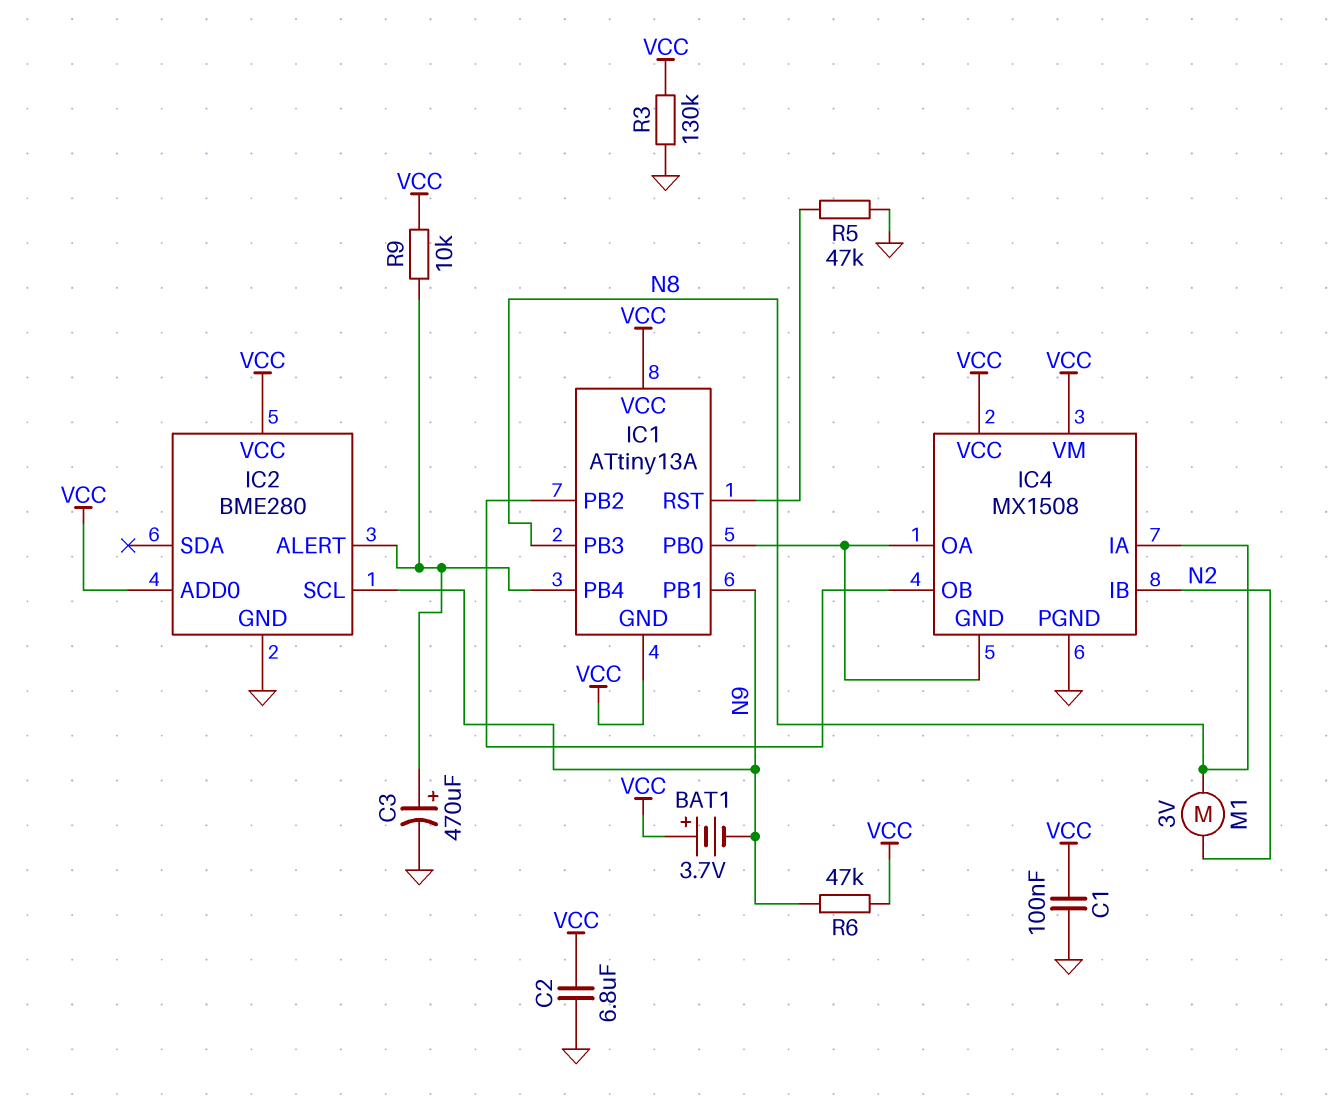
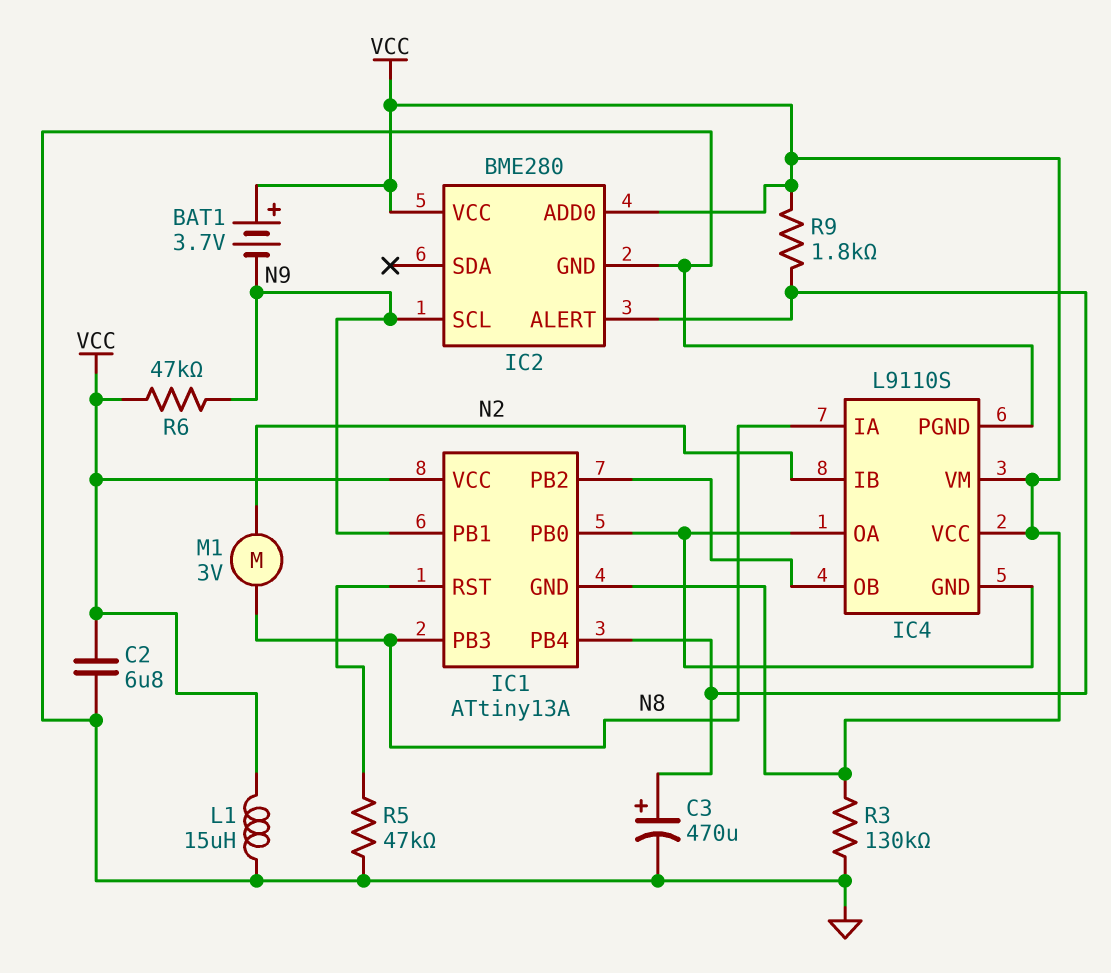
C1: 100nF (GND, VCC) -> none
IC4: MX1508 -> L9110S
L1: none -> 15uH (GND, VCC)
R9: 10k (IC1/PB4, VCC) -> 1.8k (IC1/PB4, VCC)

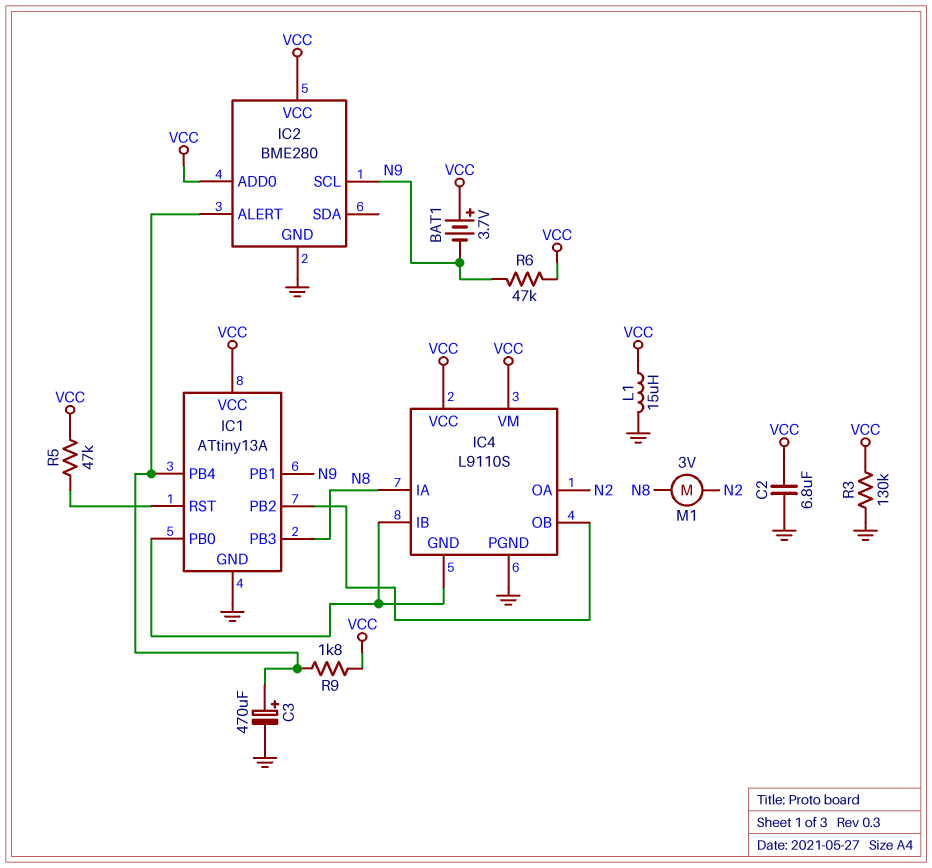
IC1 pin GND: VCC -> GND
IC4 pin IB: N2 -> IC1/PB0
IC4 pin OA: IC1/PB0 -> N2
R5: 47k (GND, IC1/RST) -> 47k (IC1/RST, VCC)

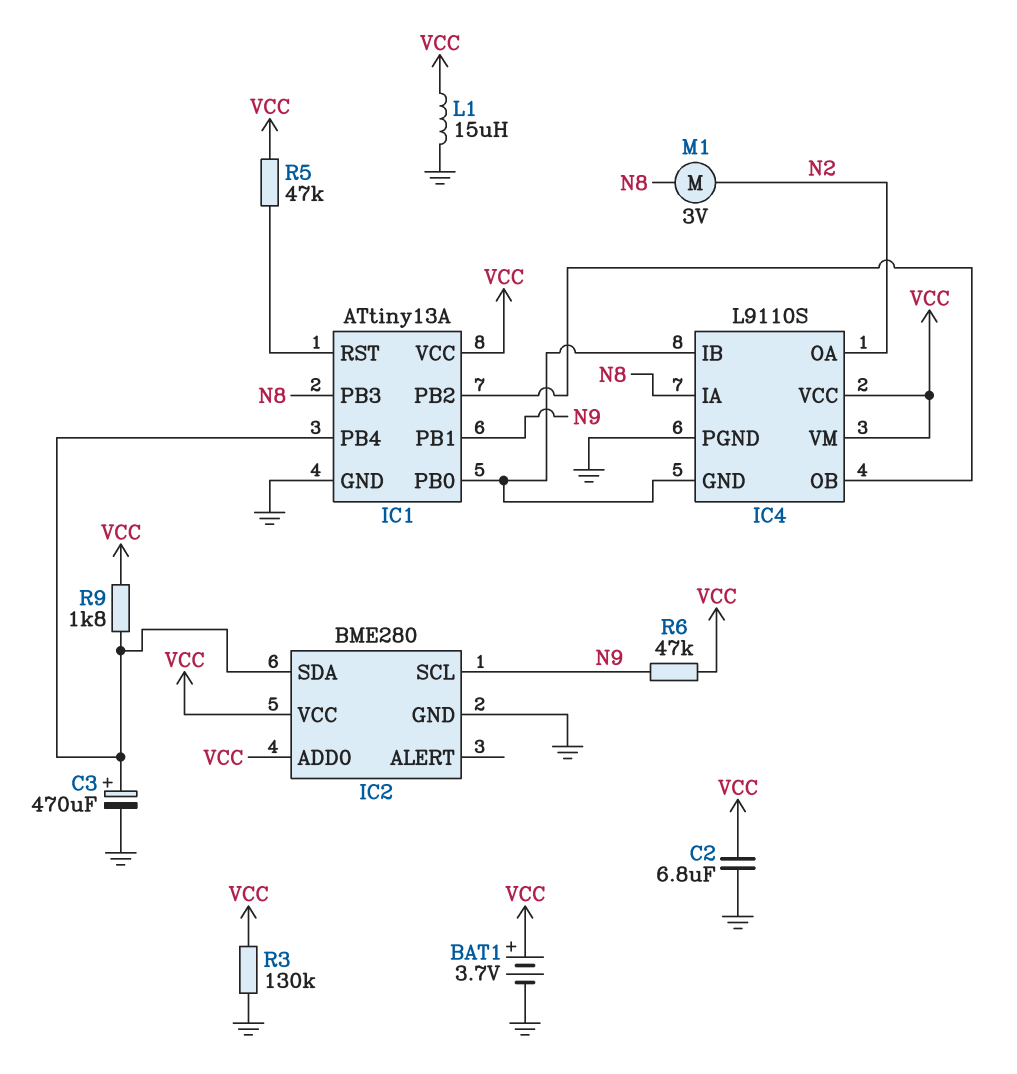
BAT1: 3.7V (plus VCC, minus N9) -> 3.7V (plus VCC, minus GND)
IC2 pin ALERT: IC1/PB4 -> none
IC2 pin SDA: none -> IC1/PB4

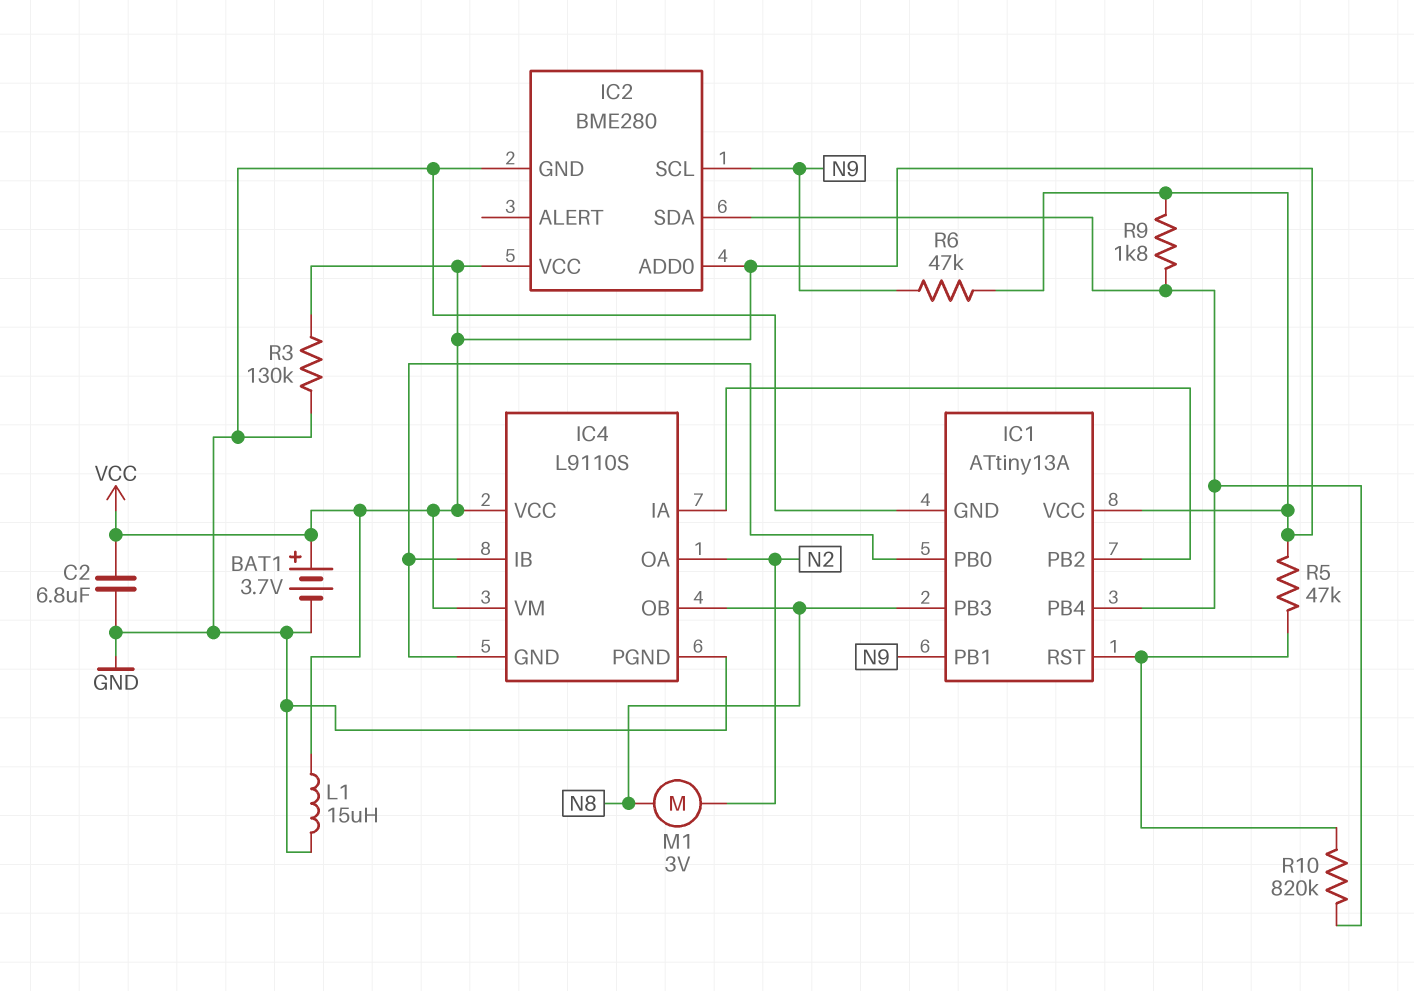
C3: 470uF (plus IC1/PB4, minus GND) -> none
IC4 pin IA: N8 -> IC1/PB2
IC4 pin OB: IC1/PB2 -> N8
R10: none -> 820k (IC1/PB4, IC1/RST)

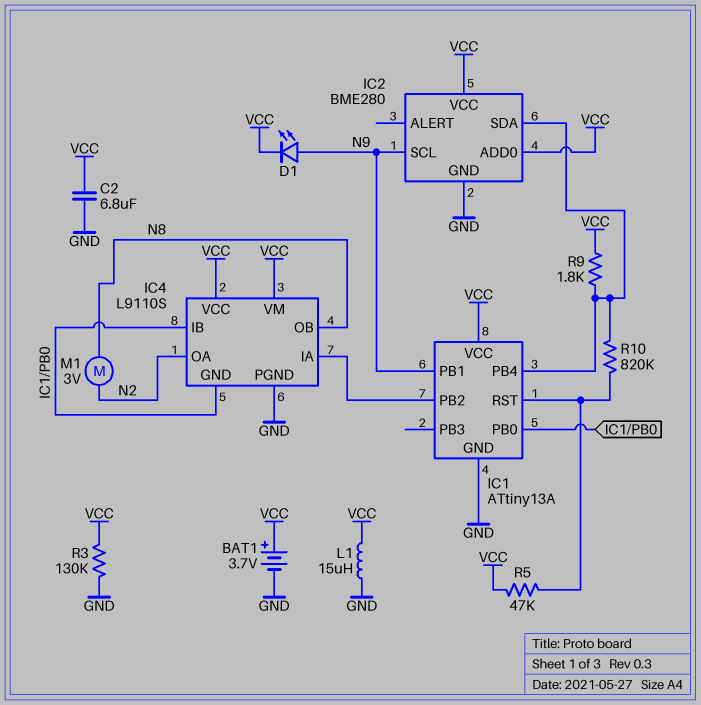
D1: none -> LED (A N9, K VCC)
IC1 pin PB3: N8 -> none
R6: 47k (N9, VCC) -> none

